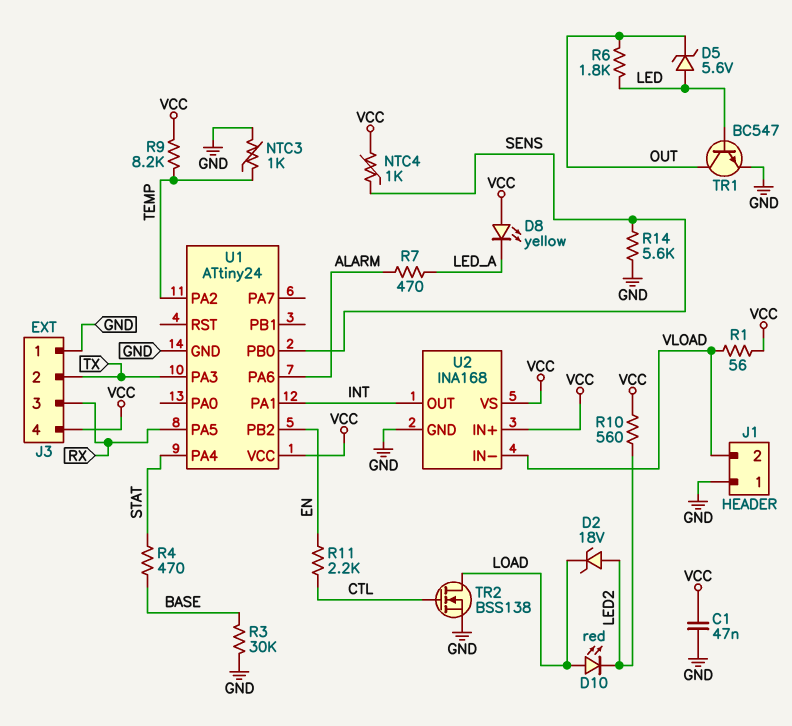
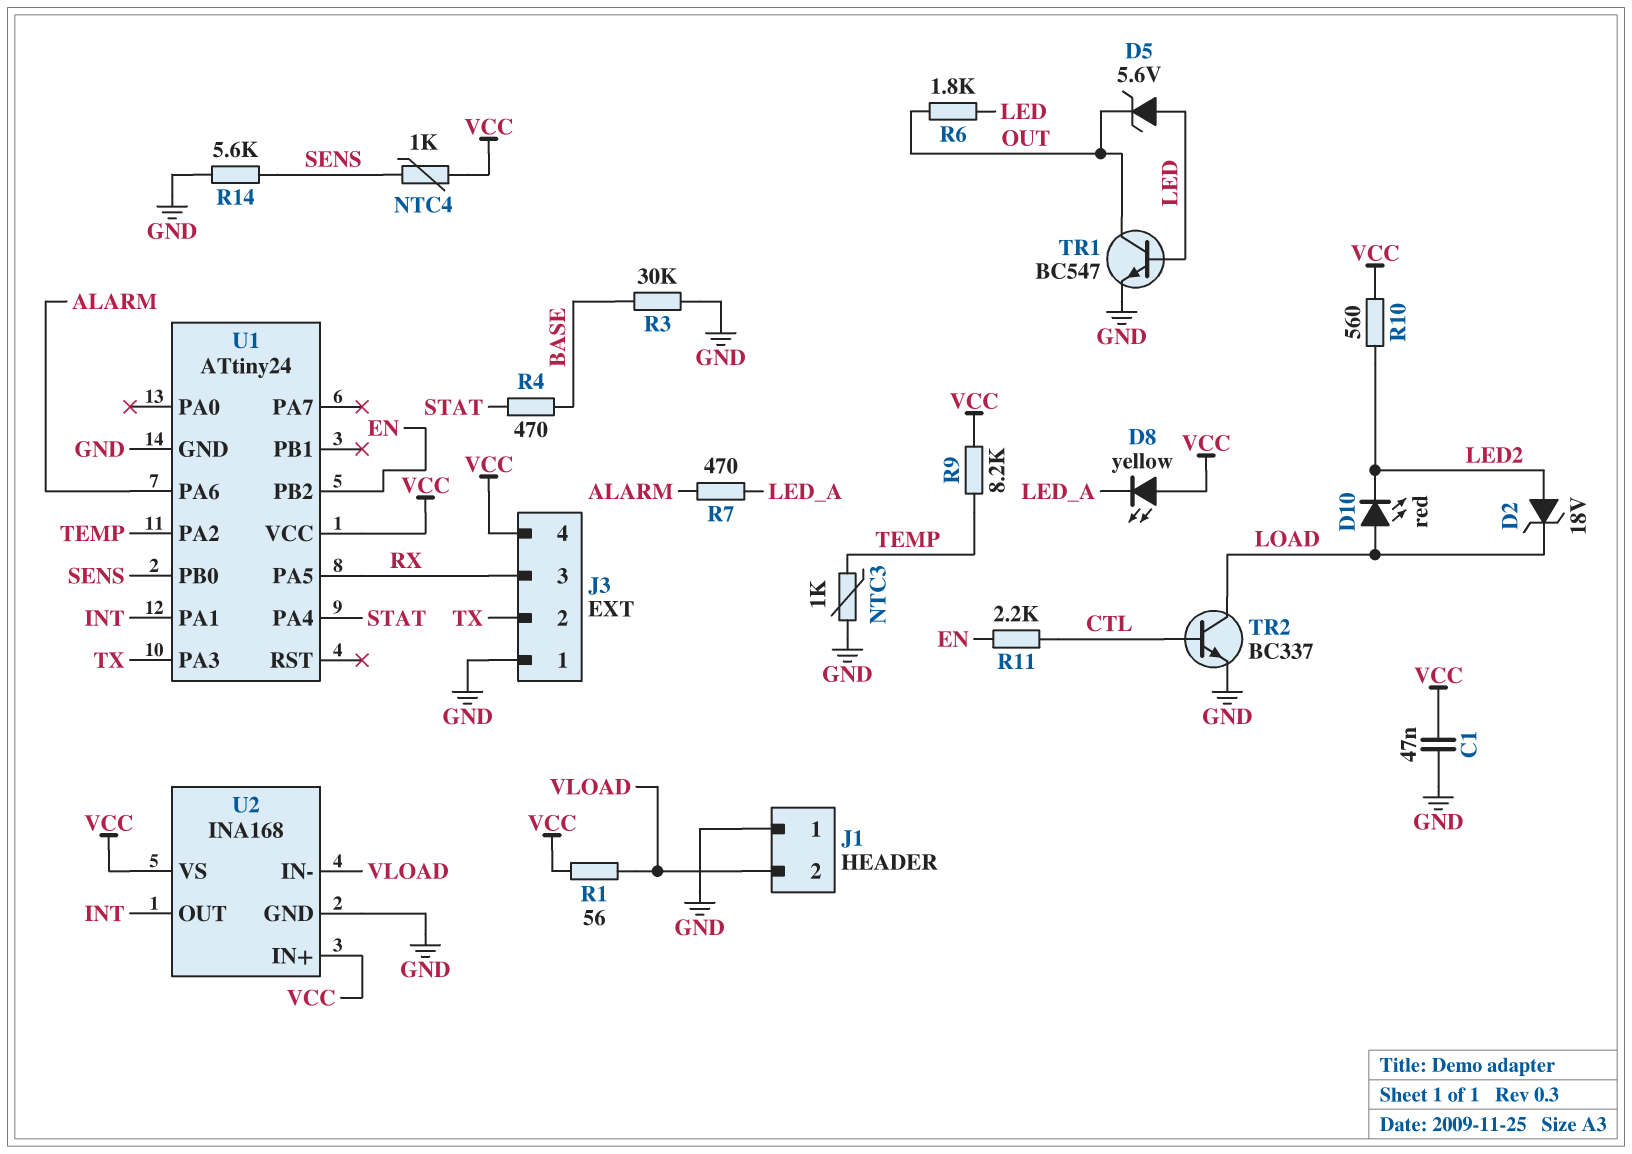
TR2: NMOS BSS138 (G CTL, D LOAD, S GND) -> NPN BC337 (B CTL, C LOAD, E GND)

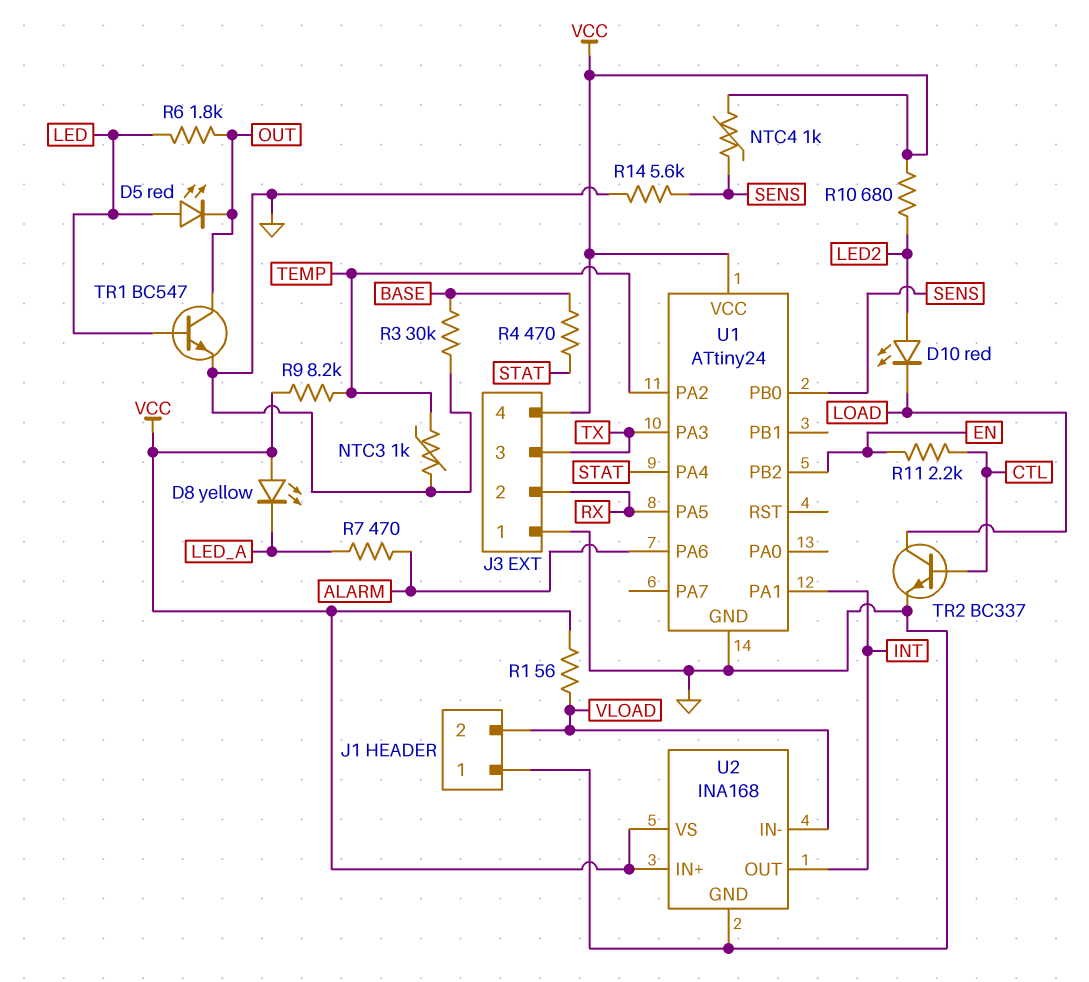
C1: 47nF (GND, VCC) -> none
D2: zener 18V (A LED2, K LOAD) -> none
D5: zener 5.6V (A LED, K OUT) -> LED red (A LED, K OUT)
D10: LED red (A LOAD, K LED2) -> LED red (A LED2, K LOAD)
J3 pin 2: TX -> RX
J3 pin 3: RX -> TX
R10: 560 (LED2, VCC) -> 680 (LED2, VCC)

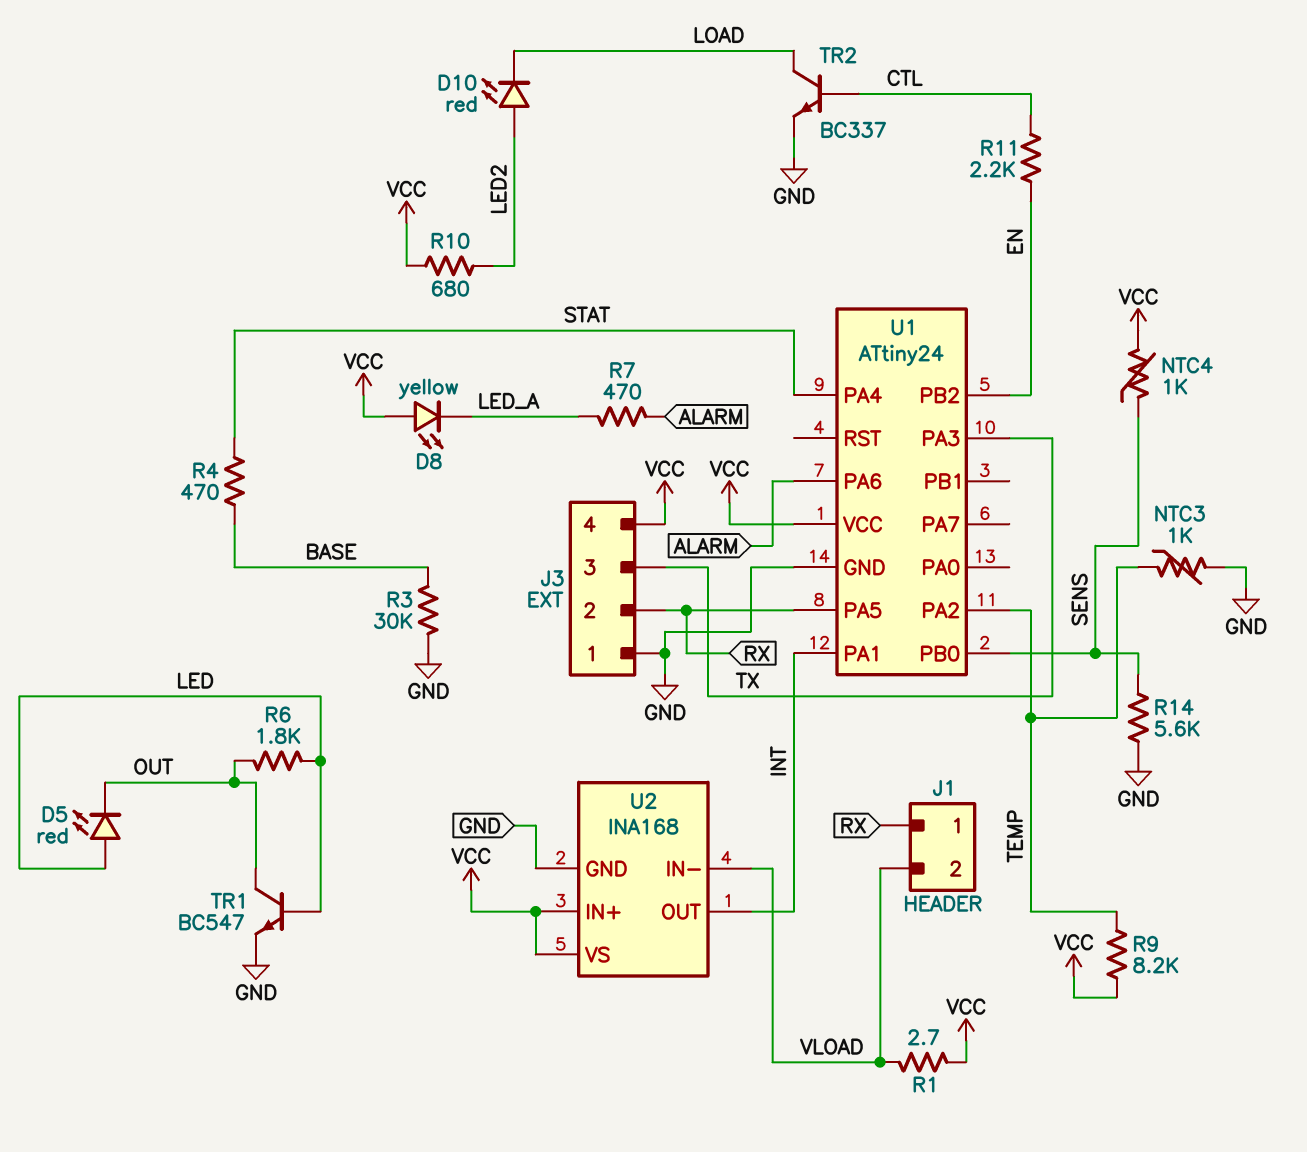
J1 pin 1: GND -> RX
R1: 56 (VCC, VLOAD) -> 2.7 (VCC, VLOAD)

